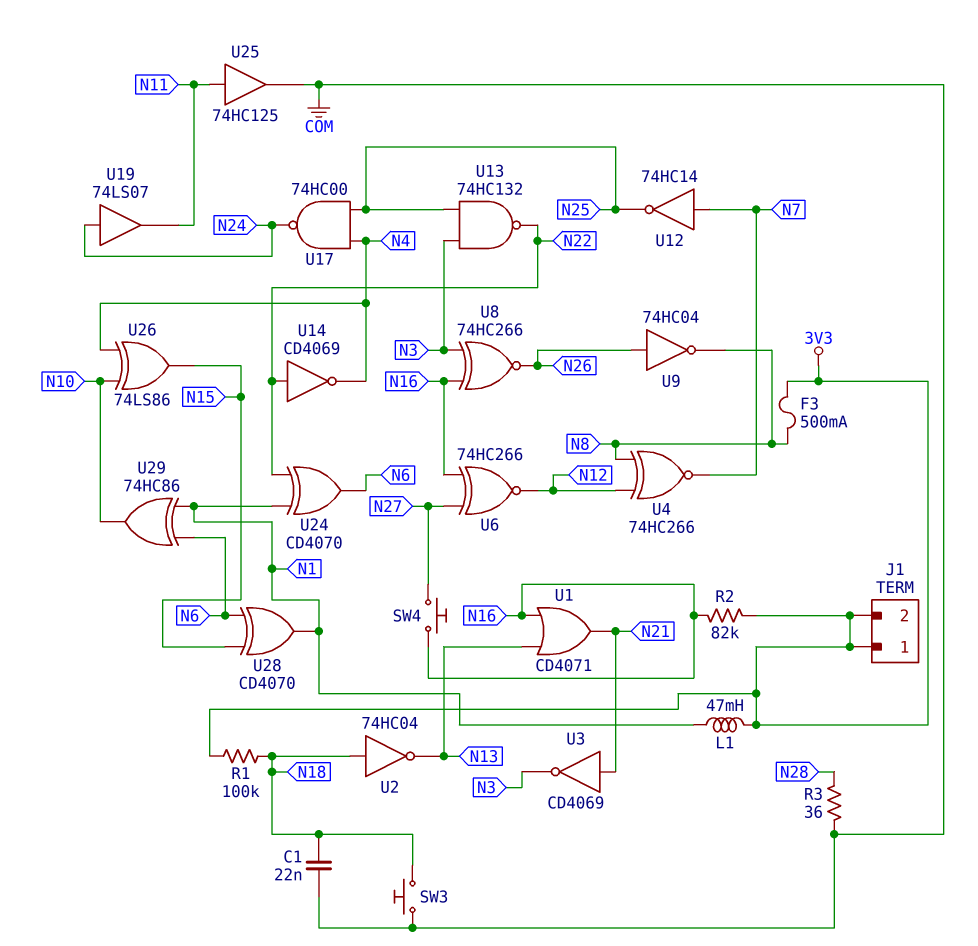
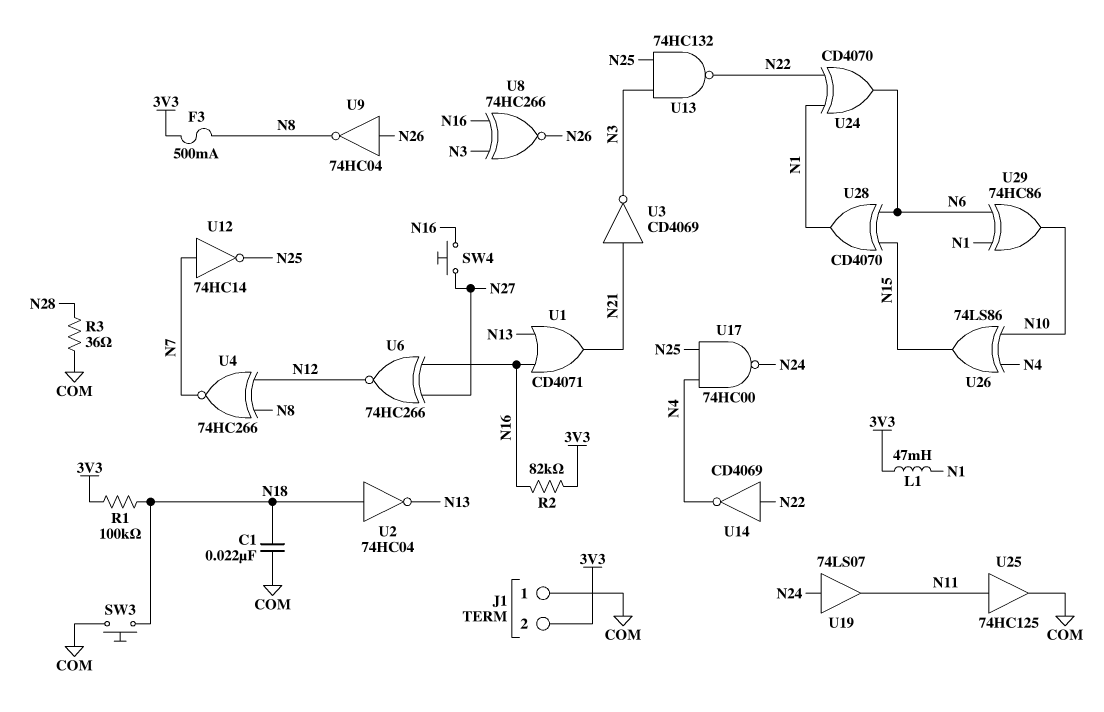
J1 pin 1: 3V3 -> COM

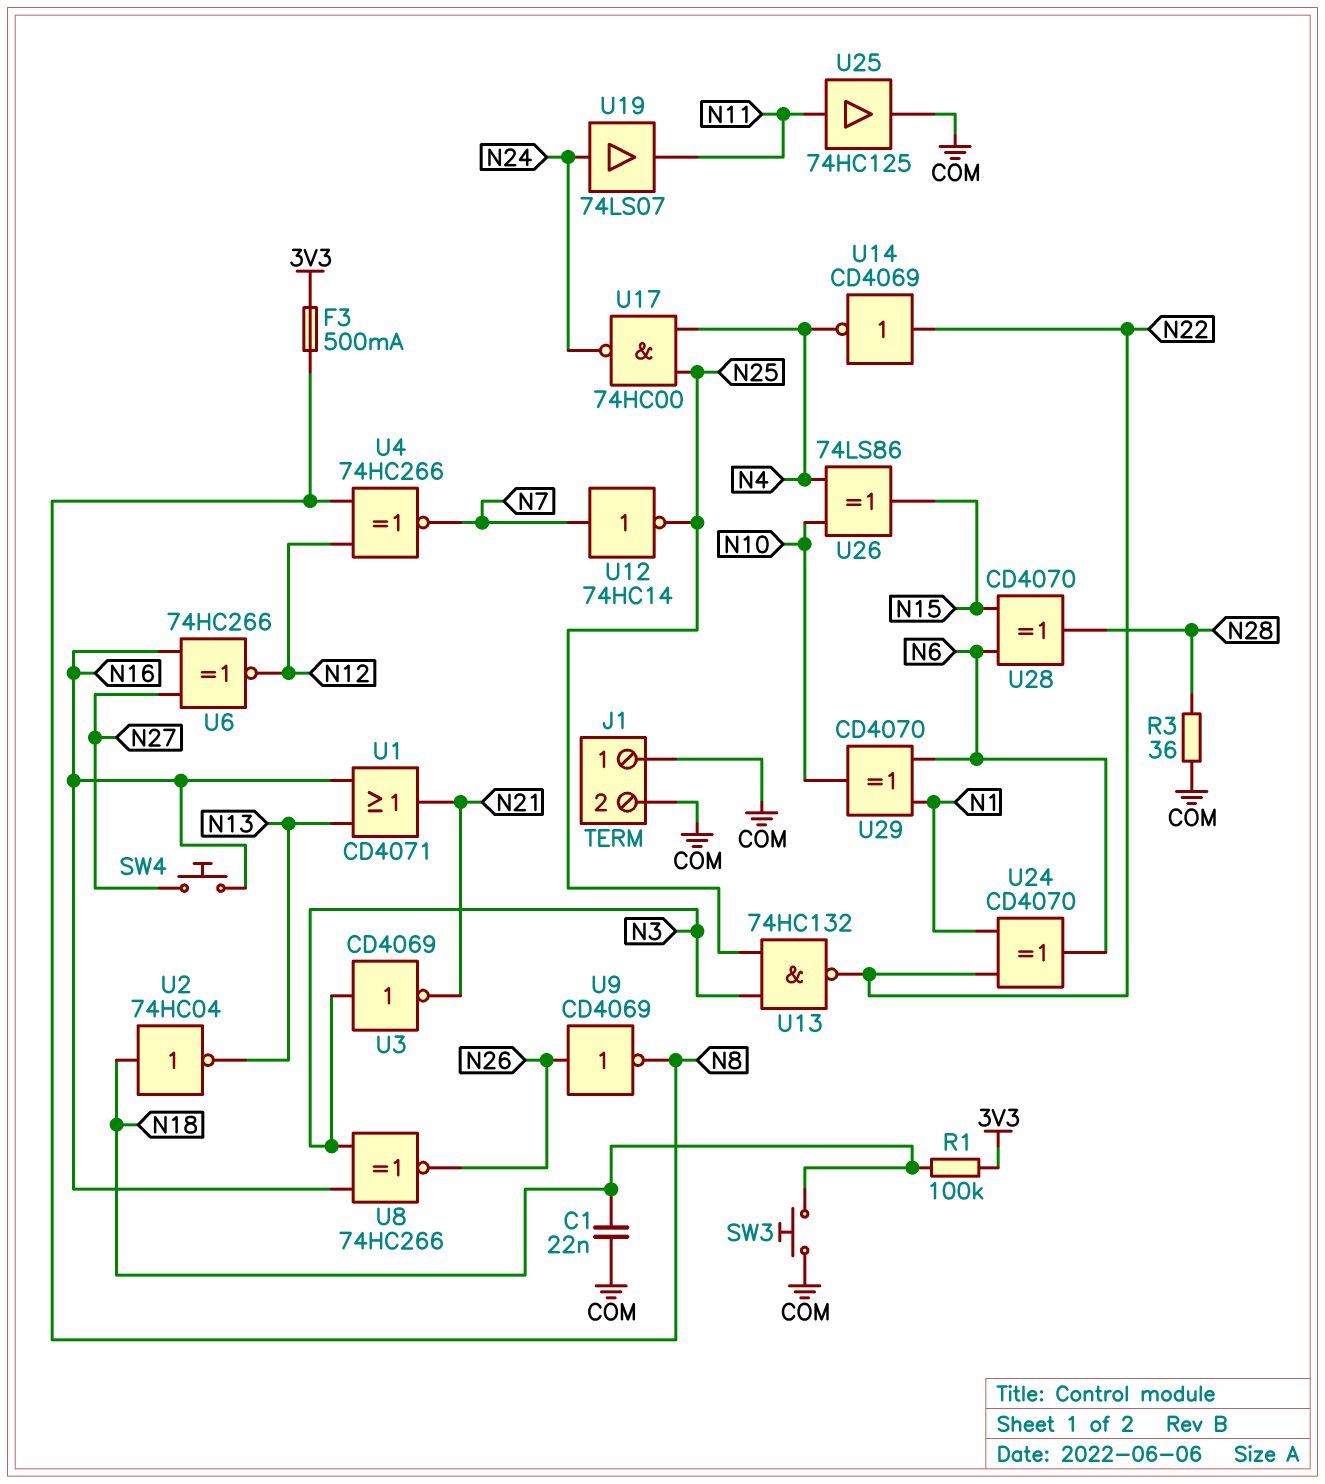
J1 pin 2: 3V3 -> COM
L1: 47mH (3V3, N1) -> none
R2: 82k (3V3, N16) -> none
U3: NOT CD4069 (in N21, out N3) -> NOT CD4069 (in N3, out N21)
U9: NOT 74HC04 (in N26, out N8) -> NOT CD4069 (in N26, out N8)
U28: XOR CD4070 (in N6, in N15, out N1) -> XOR CD4070 (in N6, in N15, out N28)
U29: XOR 74HC86 (in N1, in N6, out N10) -> XOR CD4070 (in N1, in N6, out N10)

